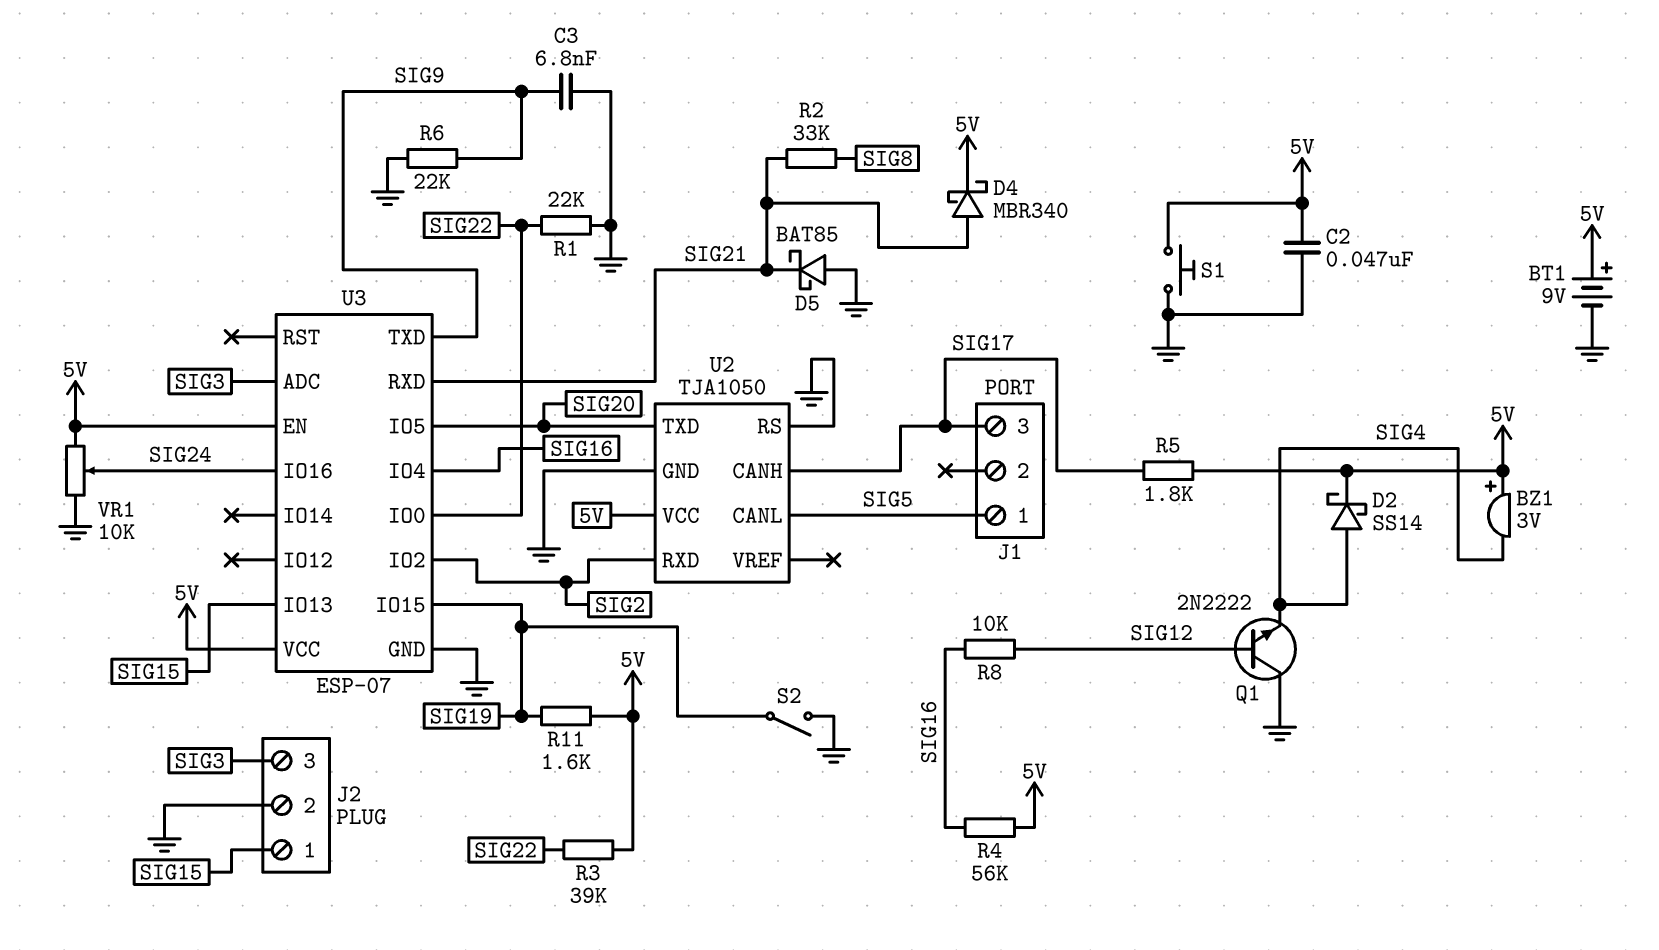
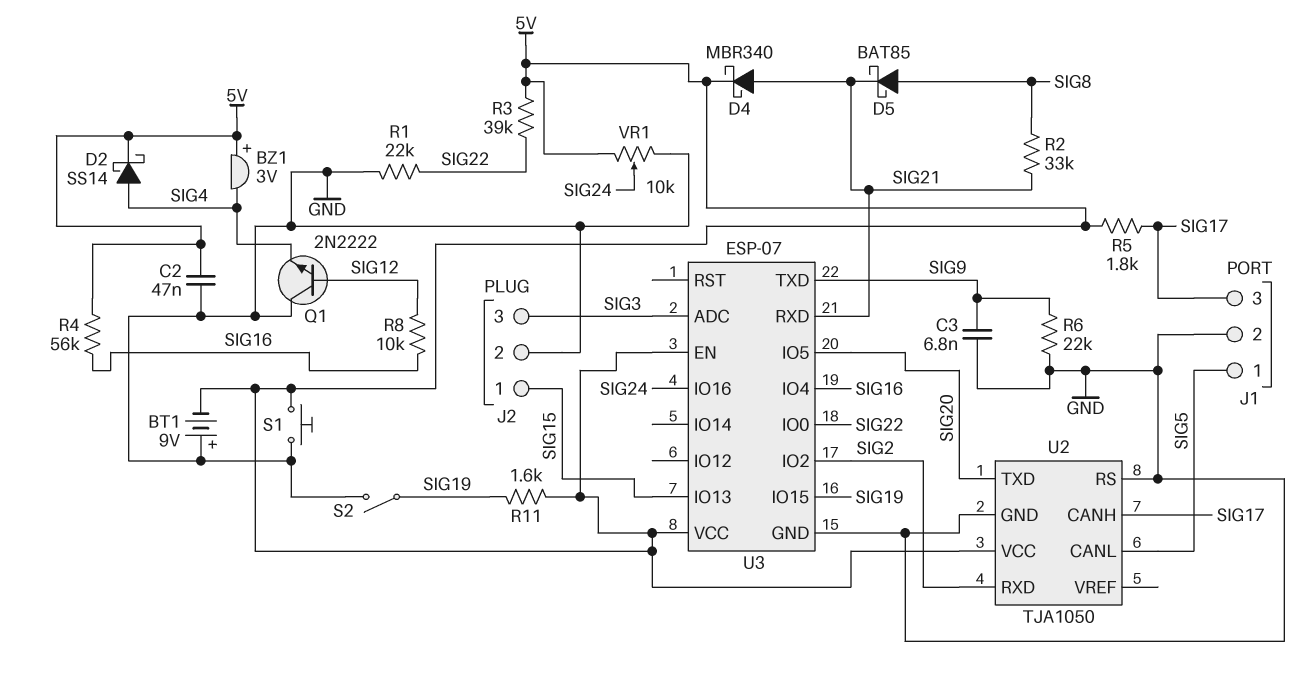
BT1: 9V (plus 5V, minus GND) -> 9V (plus GND, minus 5V)
D5: schottky BAT85 (A GND, K SIG21) -> schottky BAT85 (A SIG8, K SIG21)
J1 pin 2: none -> GND

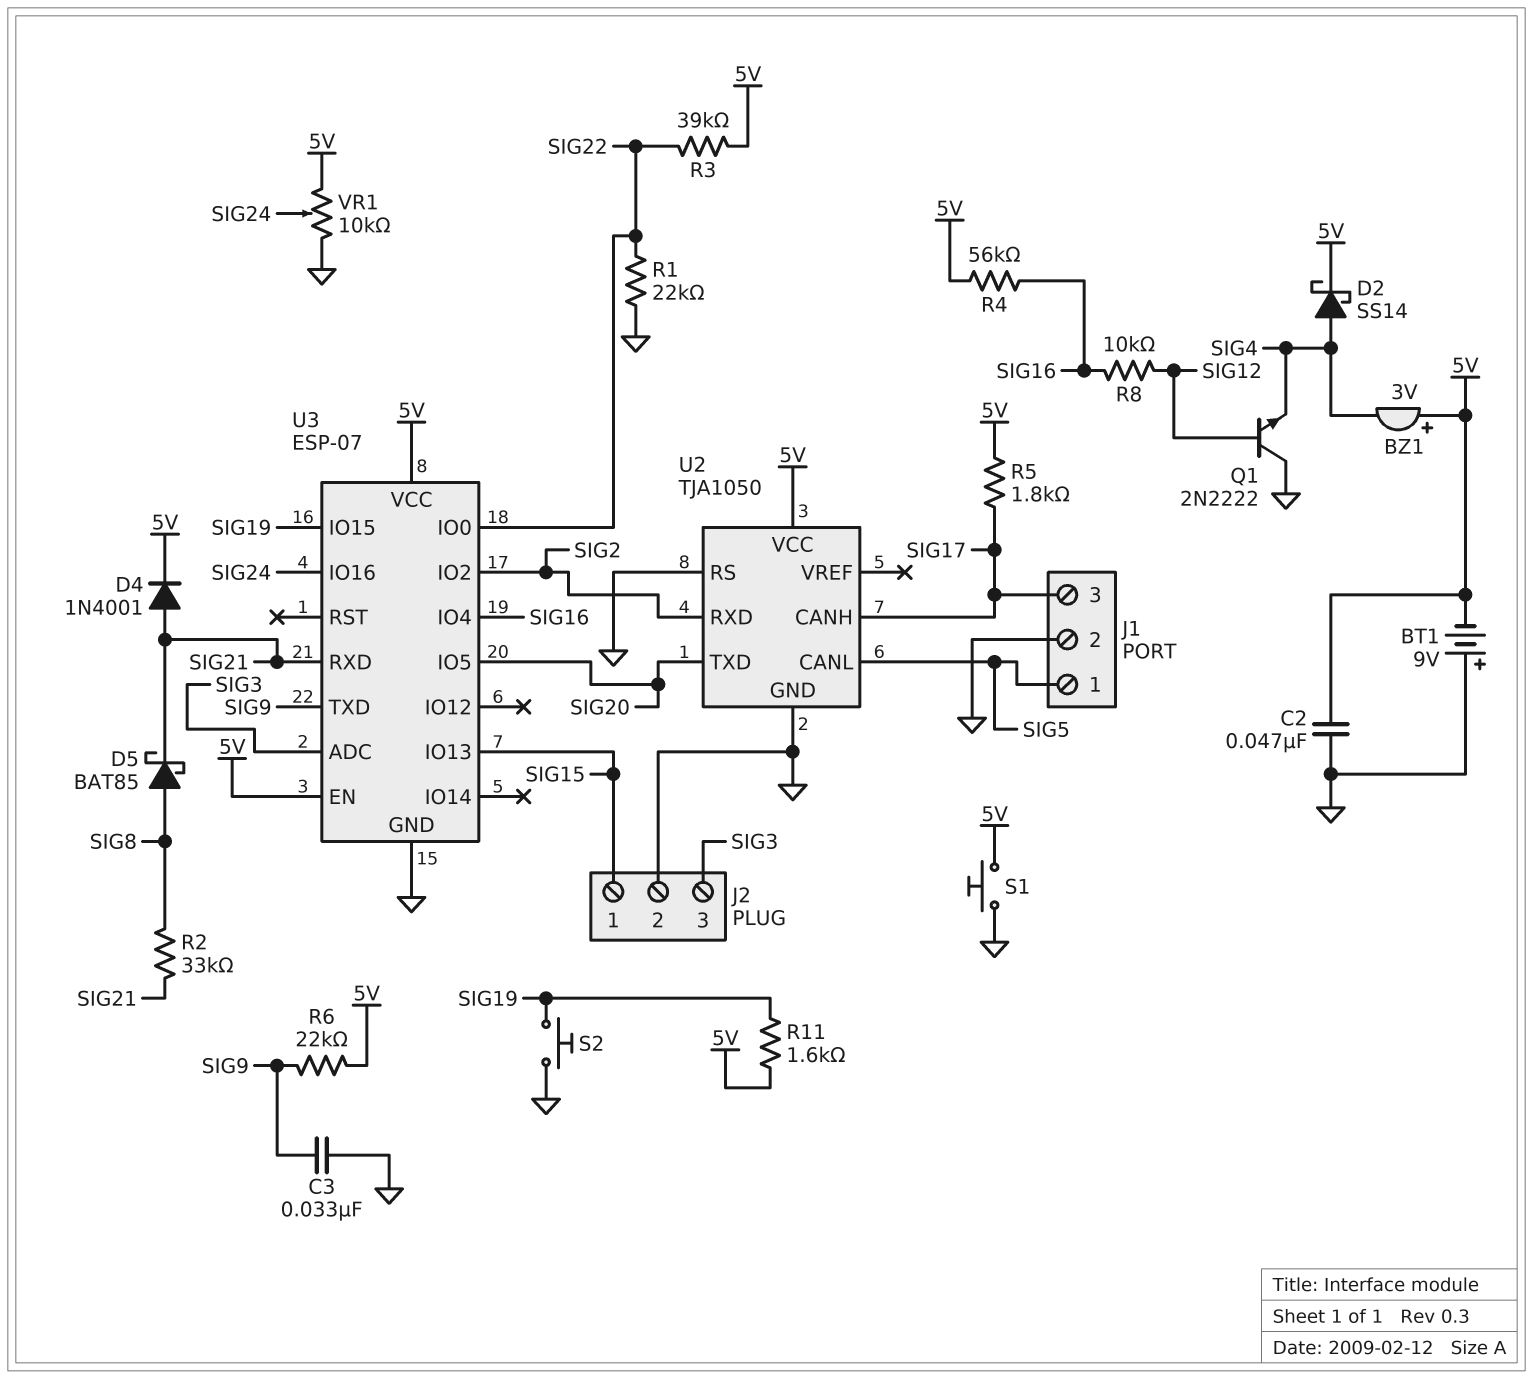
C3: 6.8nF (GND, SIG9) -> 33nF (GND, SIG9)
D4: schottky MBR340 (A SIG21, K 5V) -> diode 1N4001 (A SIG21, K 5V)
R6: 22k (GND, SIG9) -> 22k (5V, SIG9)
S2: switch (GND, SIG19) -> button (GND, SIG19)

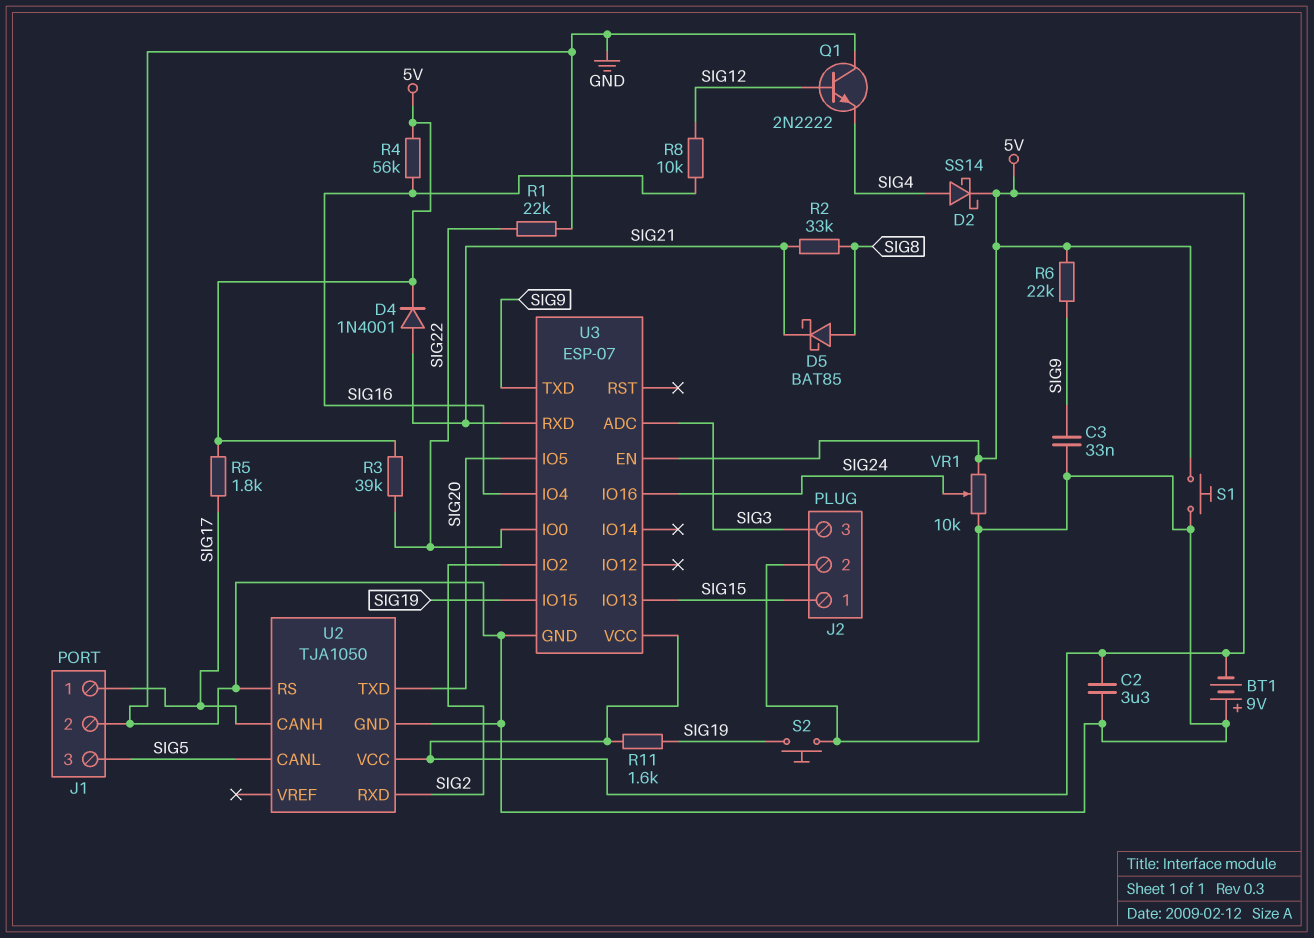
BZ1: buzzer 3V (plus 5V, minus SIG4) -> none
C2: 47nF (5V, GND) -> 3.3uF (5V, GND)
J1 pin 1: SIG5 -> SIG17
J1 pin 3: SIG17 -> SIG5

